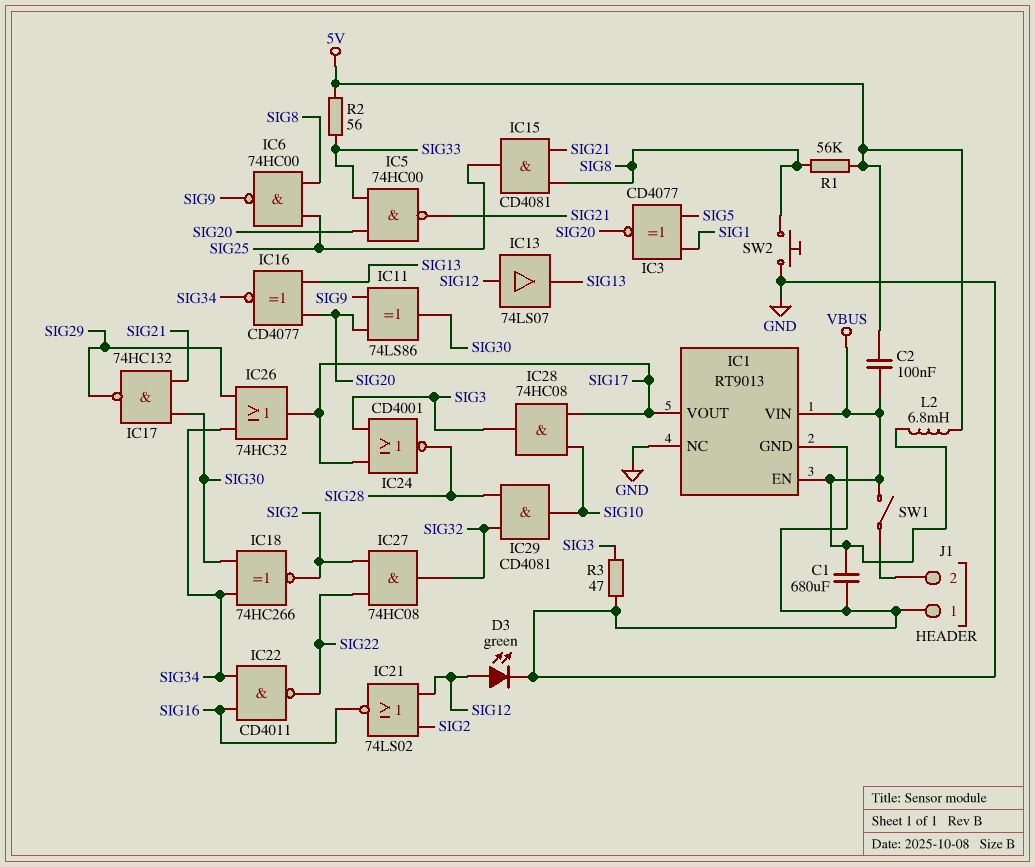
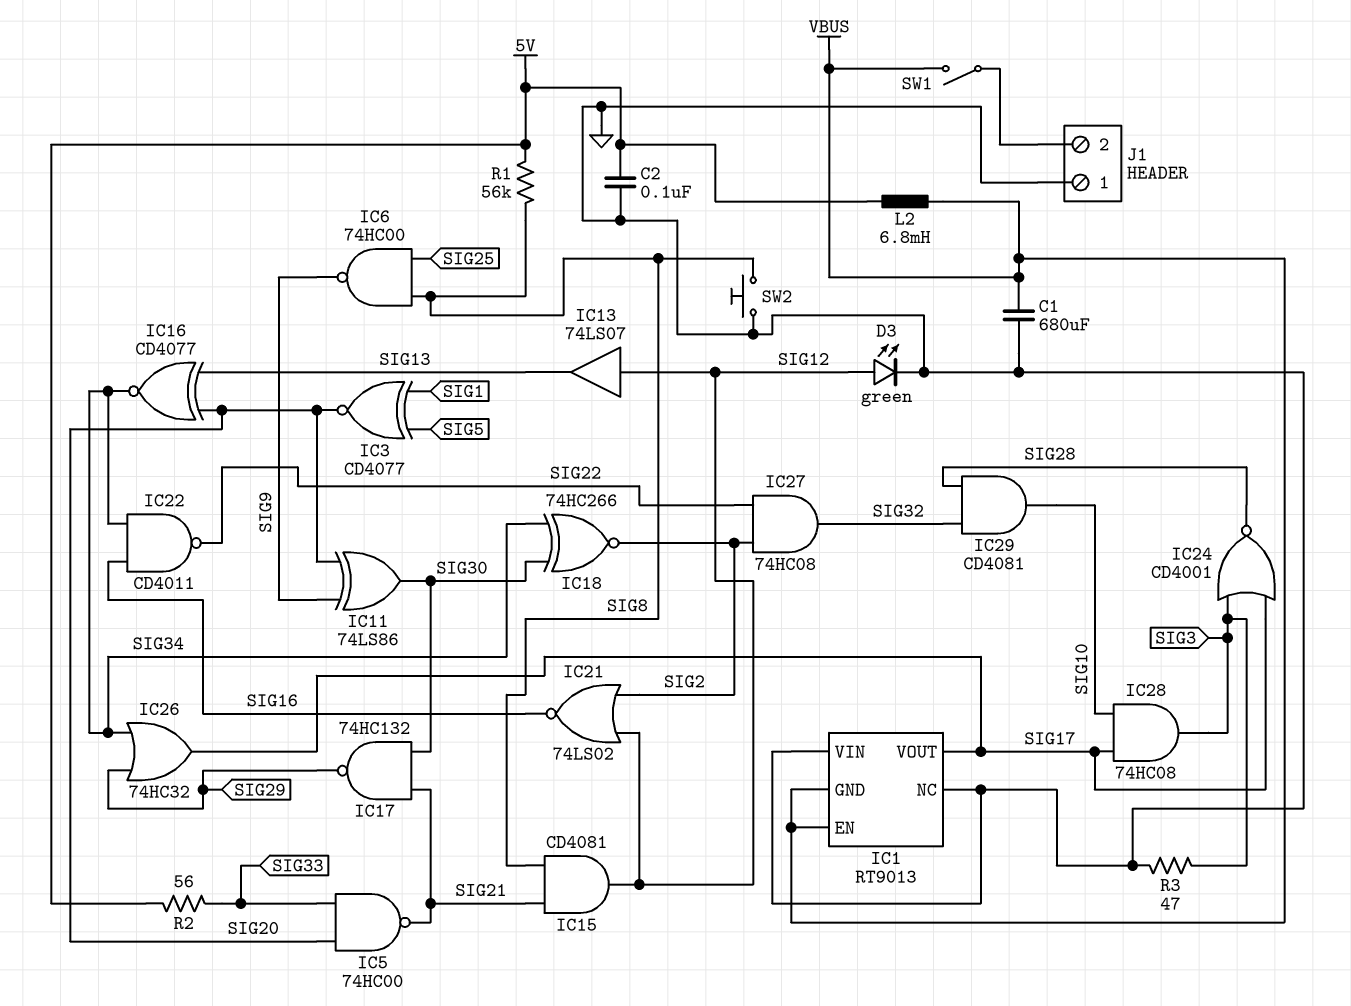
C2: 100nF (5V, VBUS) -> 100nF (5V, GND)
IC1 pin GND: GND -> VBUS
IC1 pin VIN: VBUS -> GND
IC15: AND CD4081 (in SIG8, in SIG21, out SIG25) -> AND CD4081 (in SIG8, in SIG21, out SIG12)

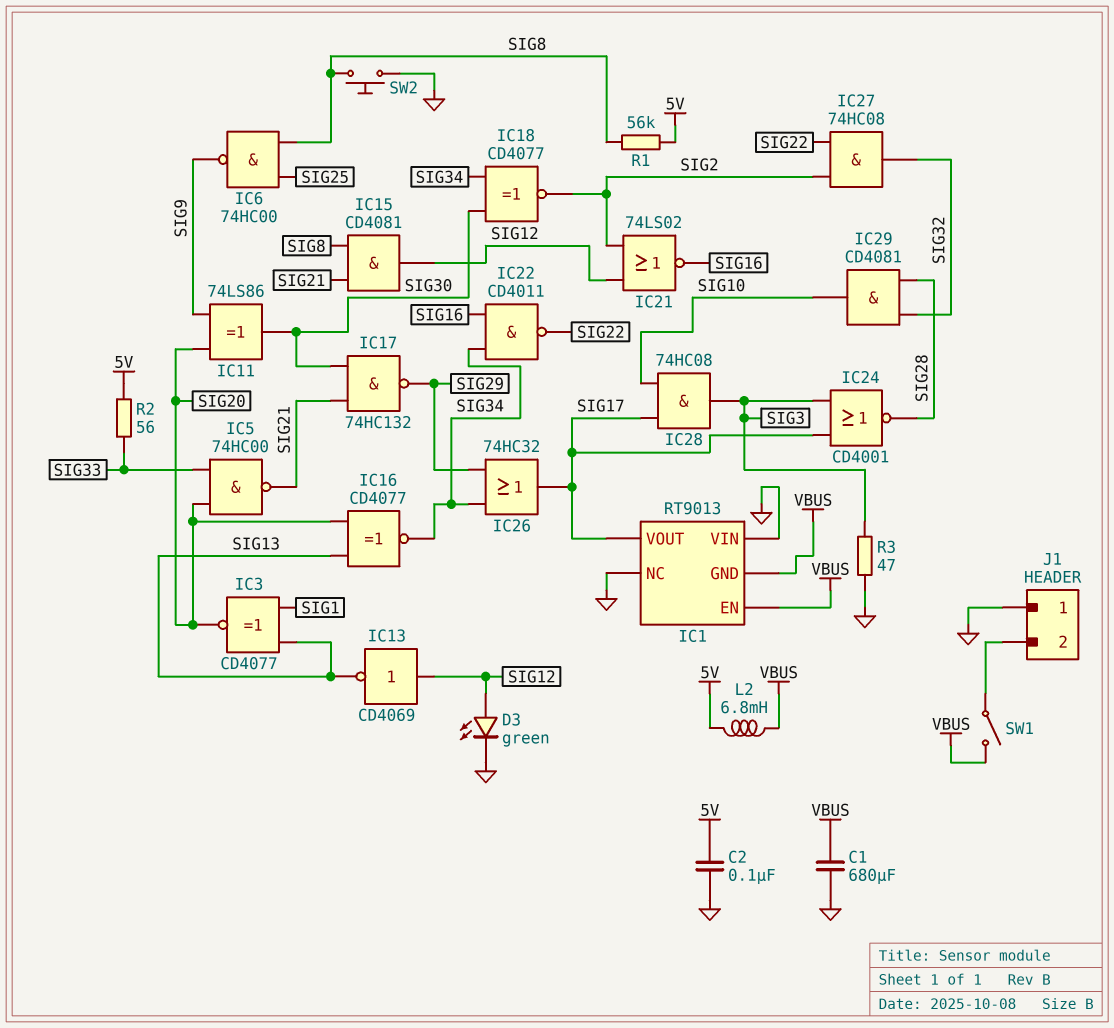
IC3: XNOR CD4077 (in SIG1, in SIG5, out SIG20) -> XNOR CD4077 (in SIG1, in SIG13, out SIG20)
IC13: buffer 74LS07 (in SIG12, out SIG13) -> NOT CD4069 (in SIG12, out SIG13)
IC18: XNOR 74HC266 (in SIG30, in SIG34, out SIG2) -> XNOR CD4077 (in SIG30, in SIG34, out SIG2)

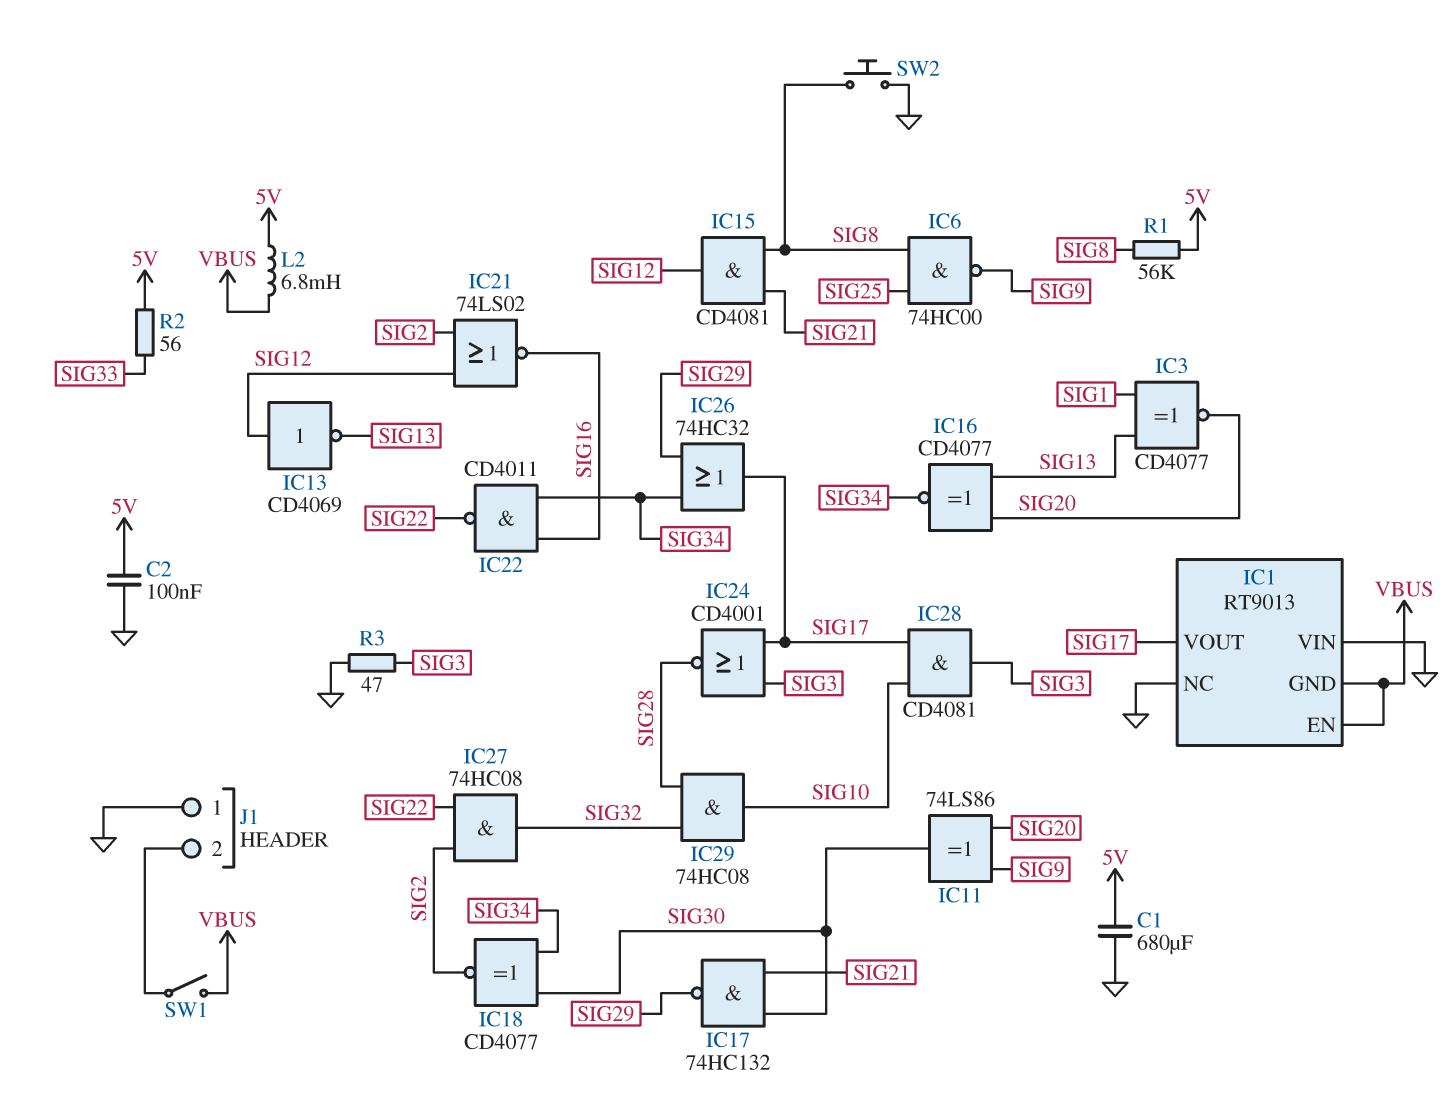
C1: 680uF (GND, VBUS) -> 680uF (5V, GND)
D3: LED green (A SIG12, K GND) -> none
IC5: NAND 74HC00 (in SIG20, in SIG33, out SIG21) -> none
IC28: AND 74HC08 (in SIG10, in SIG17, out SIG3) -> AND CD4081 (in SIG10, in SIG17, out SIG3)
IC29: AND CD4081 (in SIG28, in SIG32, out SIG10) -> AND 74HC08 (in SIG28, in SIG32, out SIG10)

